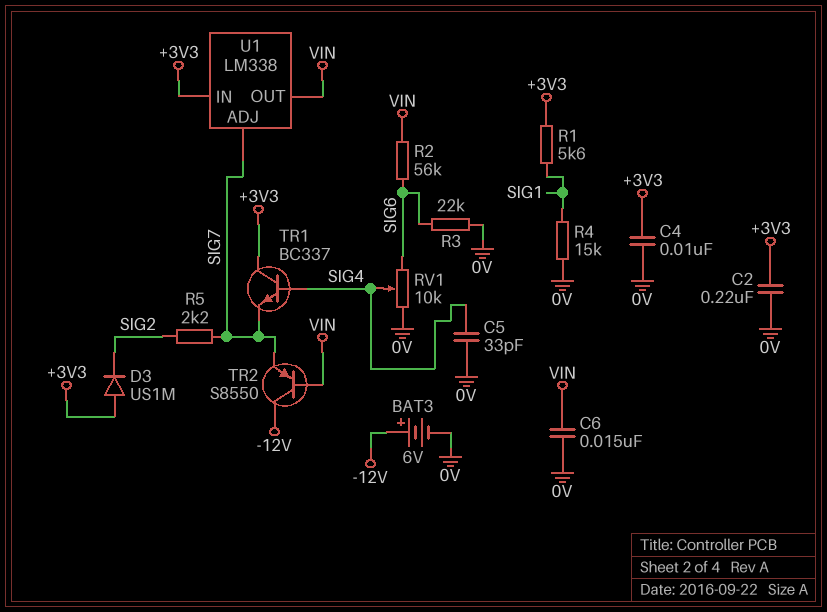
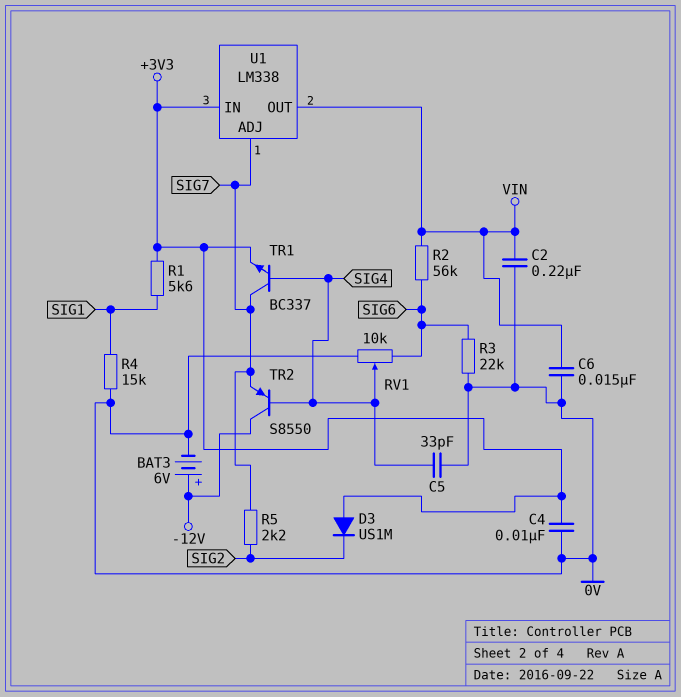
C2: 220nF (+3V3, 0V) -> 220nF (0V, VIN)
TR1: NPN BC337 (B SIG4, C +3V3, E SIG7) -> NPN BC337 (B SIG4, C SIG7, E +3V3)
TR2: PNP S8550 (B VIN, C -12V, E SIG7) -> PNP S8550 (B SIG4, C -12V, E SIG7)

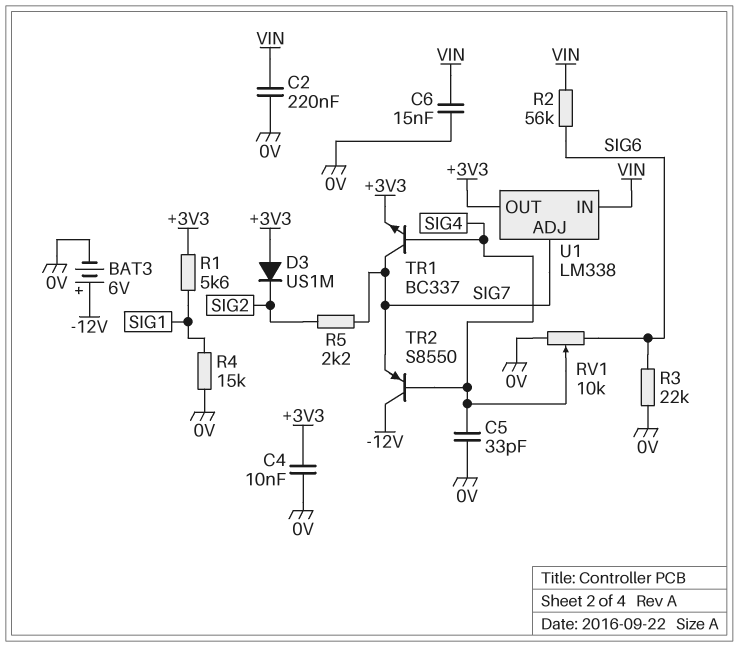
U1 pin IN: +3V3 -> VIN
U1 pin OUT: VIN -> +3V3

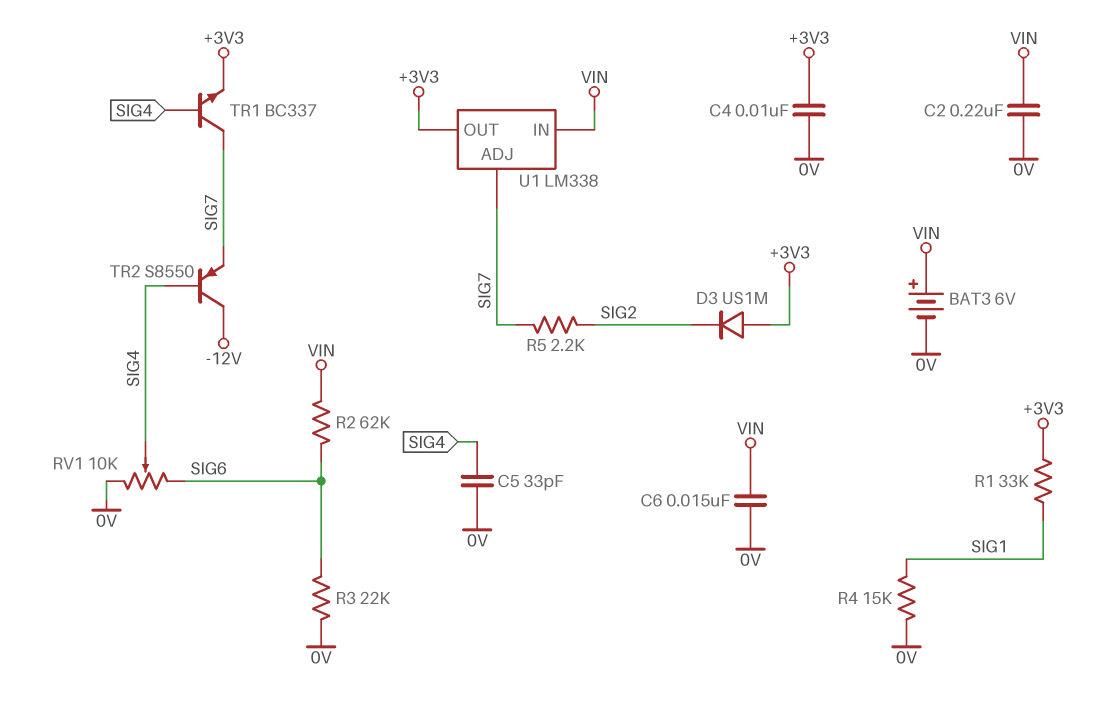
BAT3: 6V (plus -12V, minus 0V) -> 6V (plus VIN, minus 0V)
R1: 5.6k (+3V3, SIG1) -> 33k (+3V3, SIG1)
R2: 56k (SIG6, VIN) -> 62k (SIG6, VIN)

